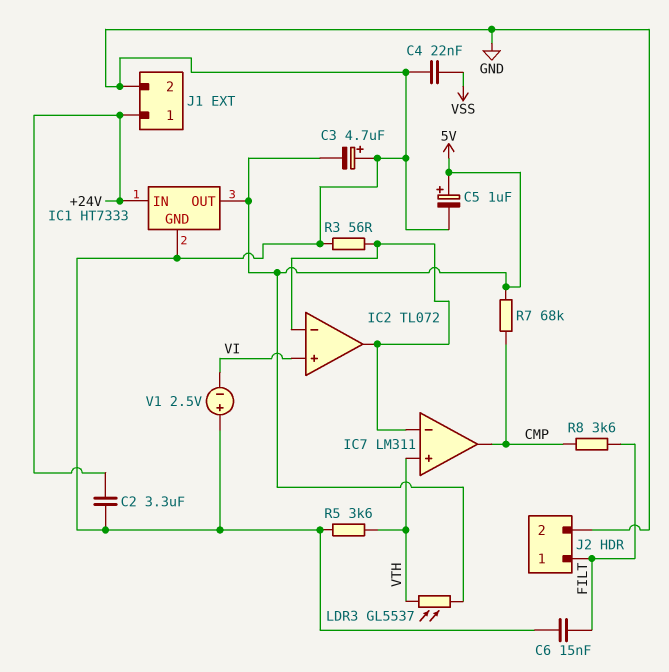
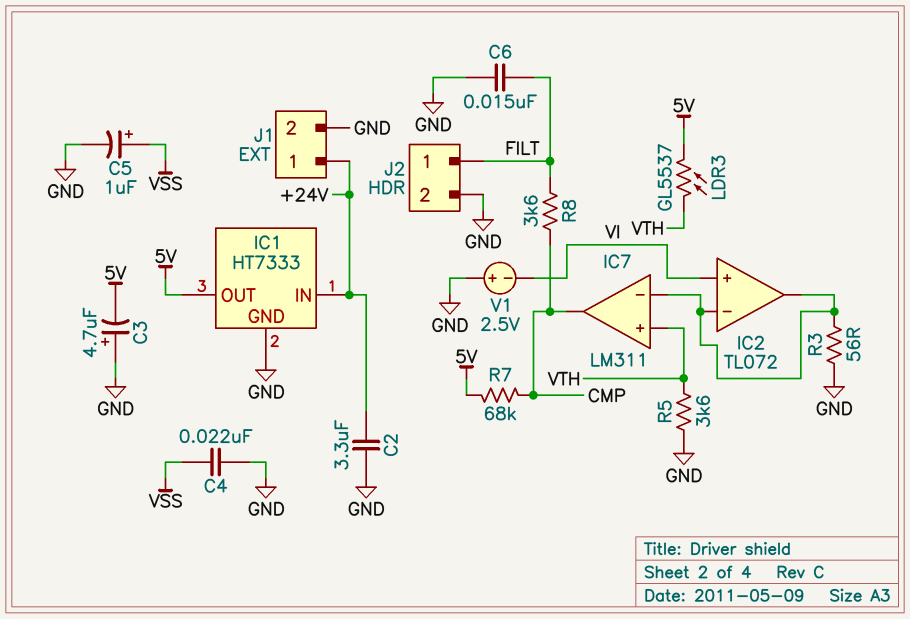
C5: 1uF (plus 5V, minus GND) -> 1uF (plus VSS, minus GND)

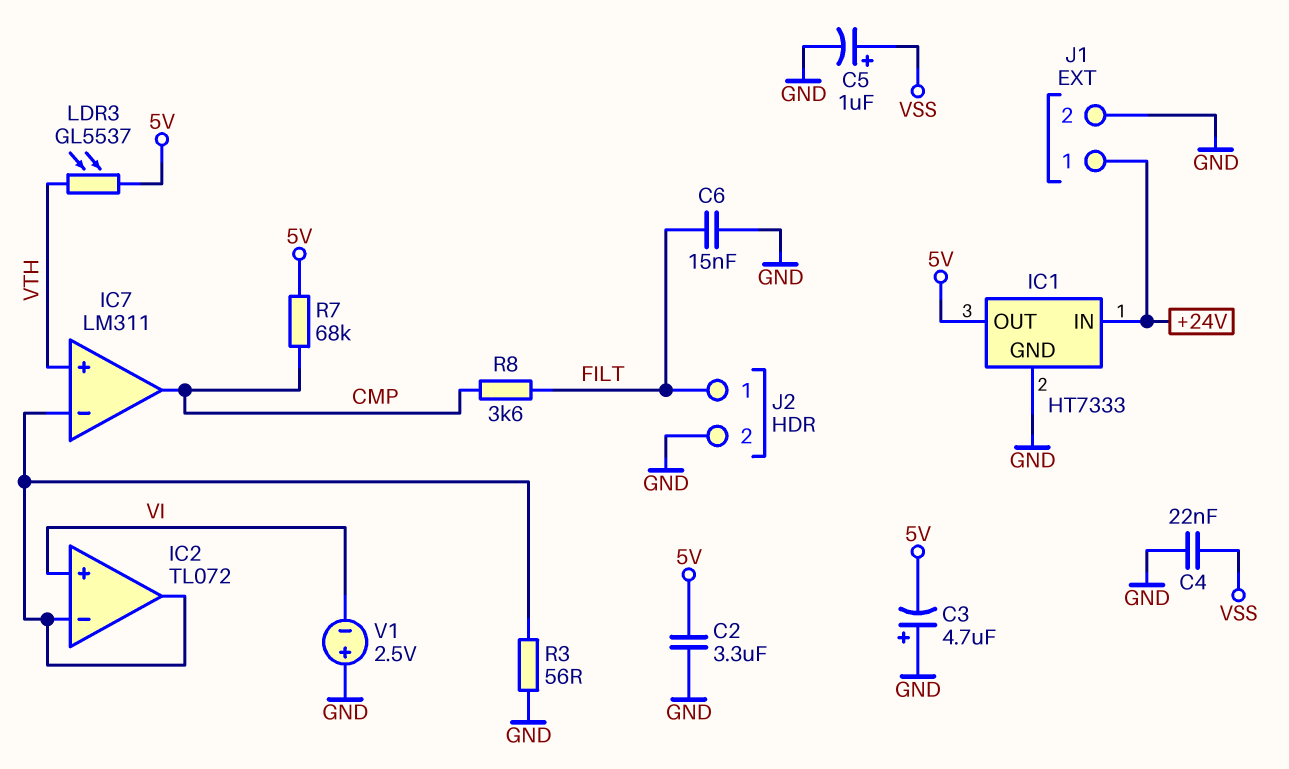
C2: 3.3uF (+24V, GND) -> 3.3uF (5V, GND)
R5: 3.6k (GND, VTH) -> none

